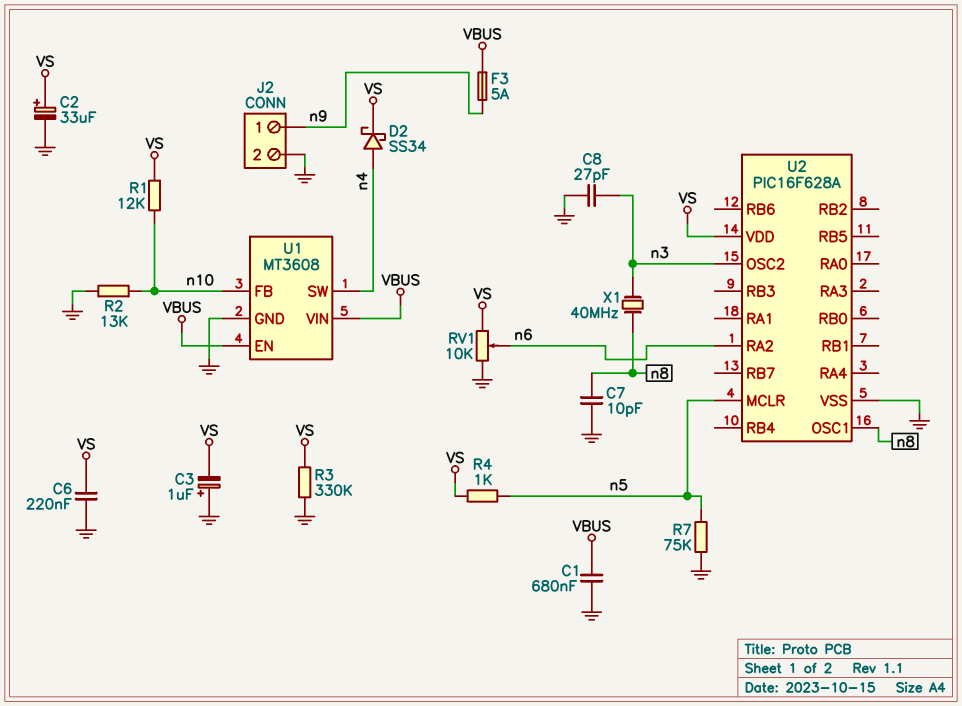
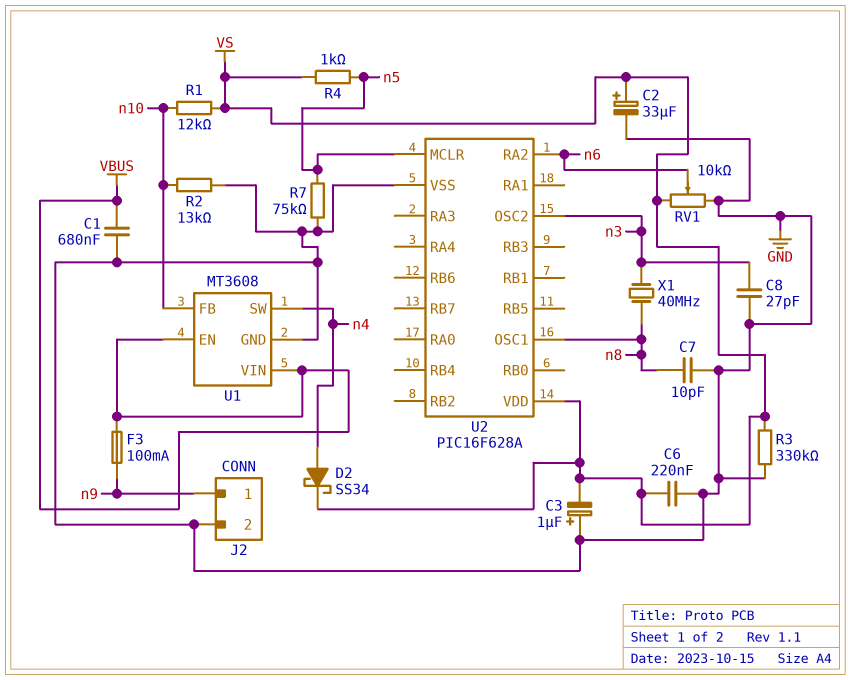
F3: 5A (VBUS, n9) -> 100mA (VBUS, n9)

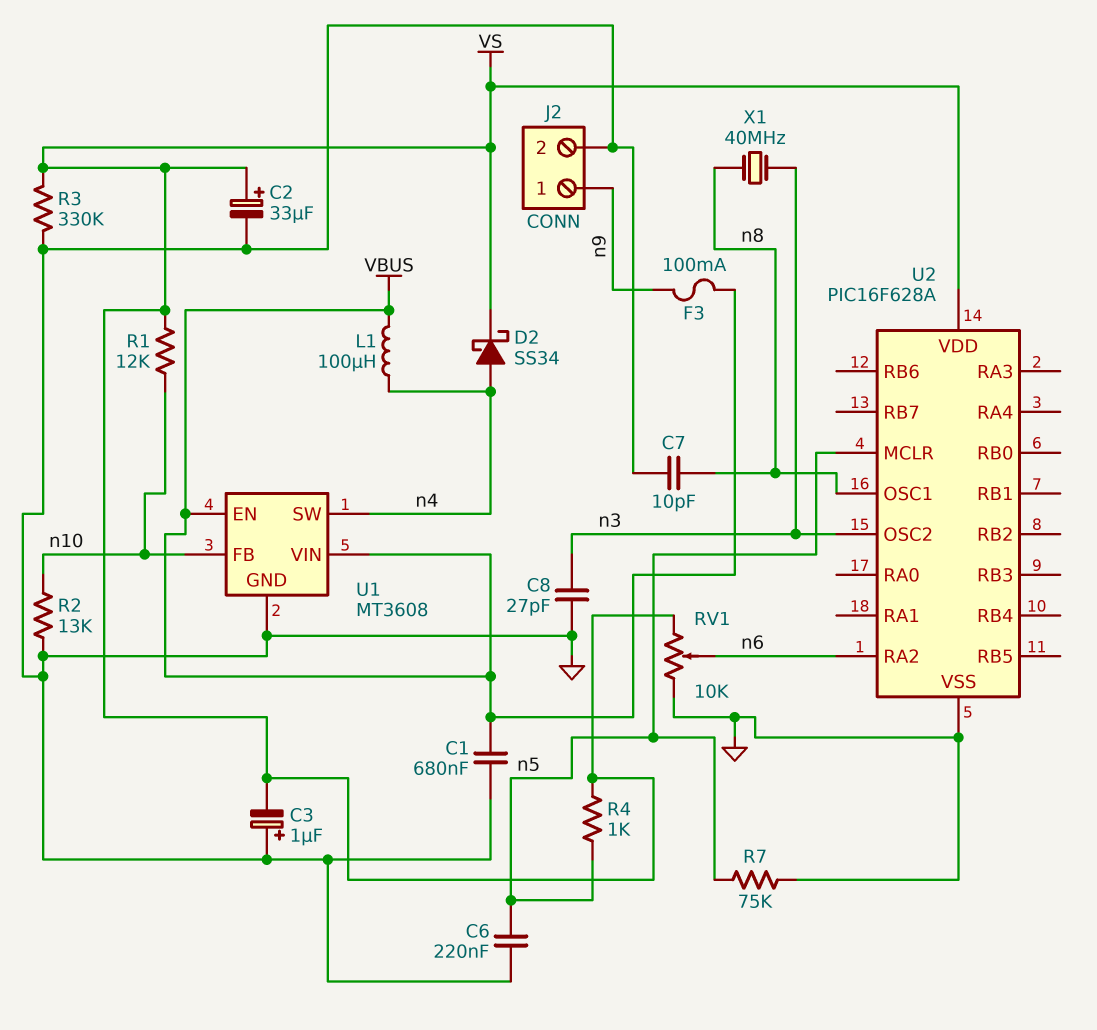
C6: 220nF (GND, VS) -> 220nF (GND, n5)
L1: none -> 100uH (VBUS, n4)

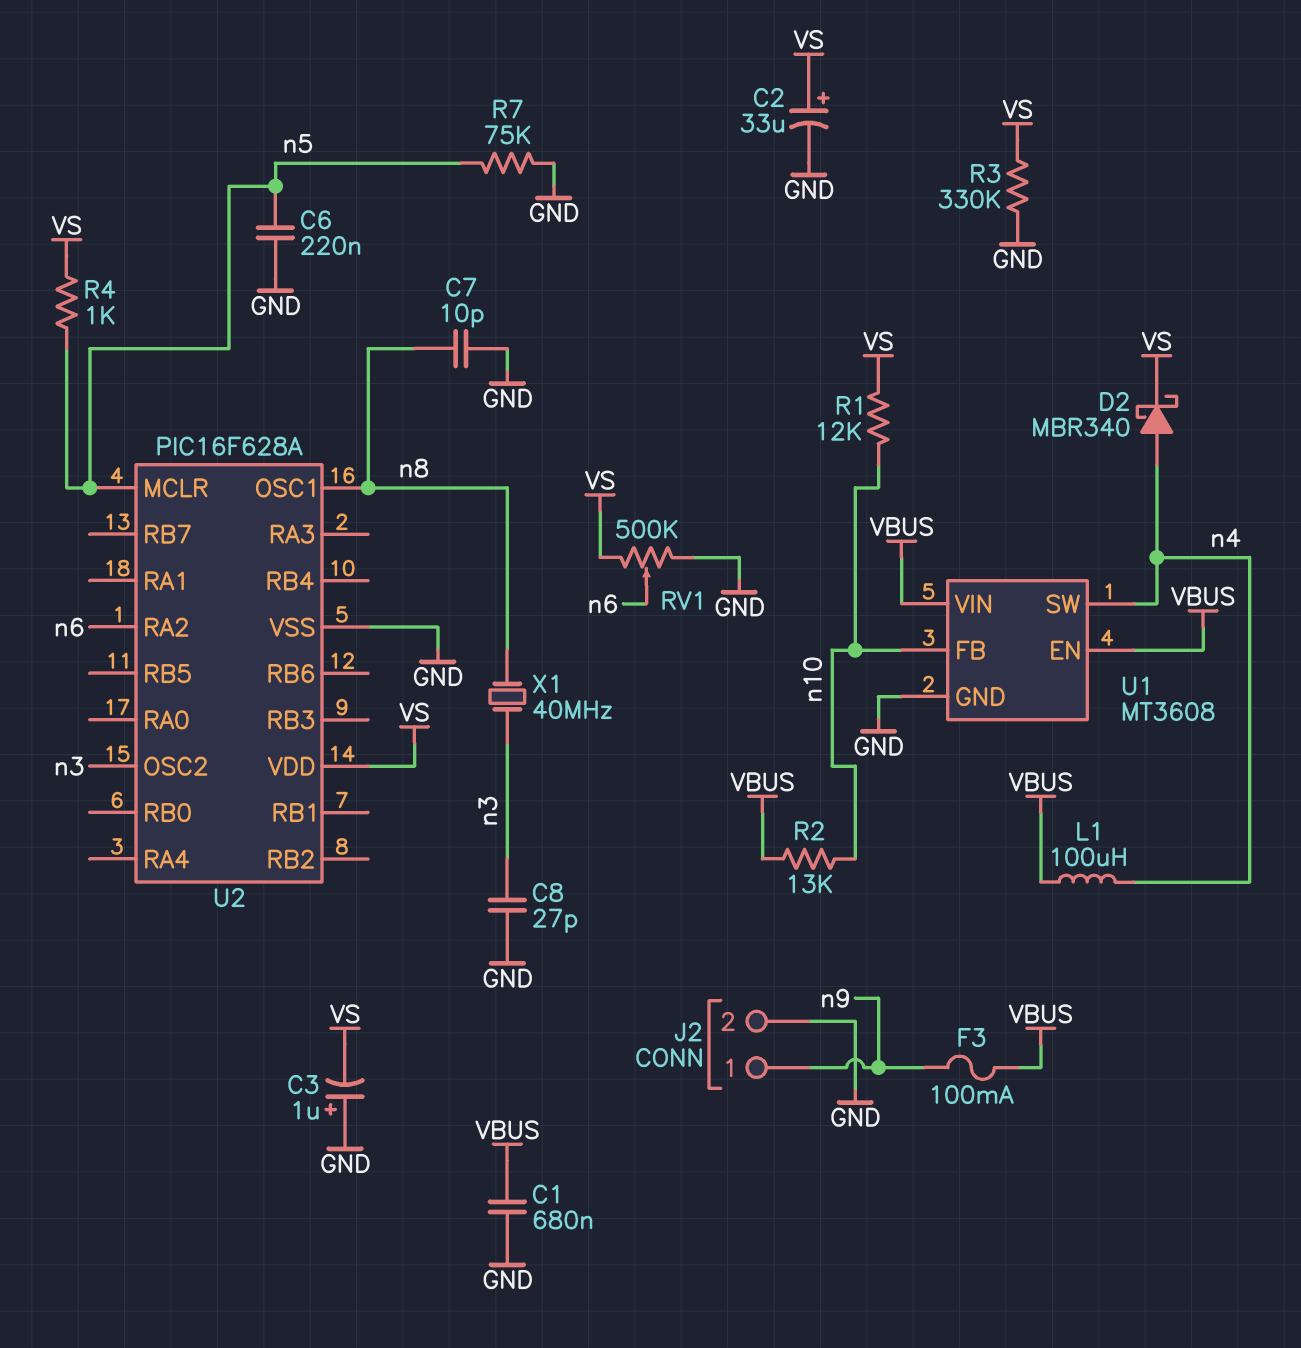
D2: schottky SS34 (A n4, K VS) -> schottky MBR340 (A n4, K VS)
R2: 13k (GND, n10) -> 13k (VBUS, n10)
RV1: 10k (GND, VS, wiper n6) -> 500k (GND, VS, wiper n6)

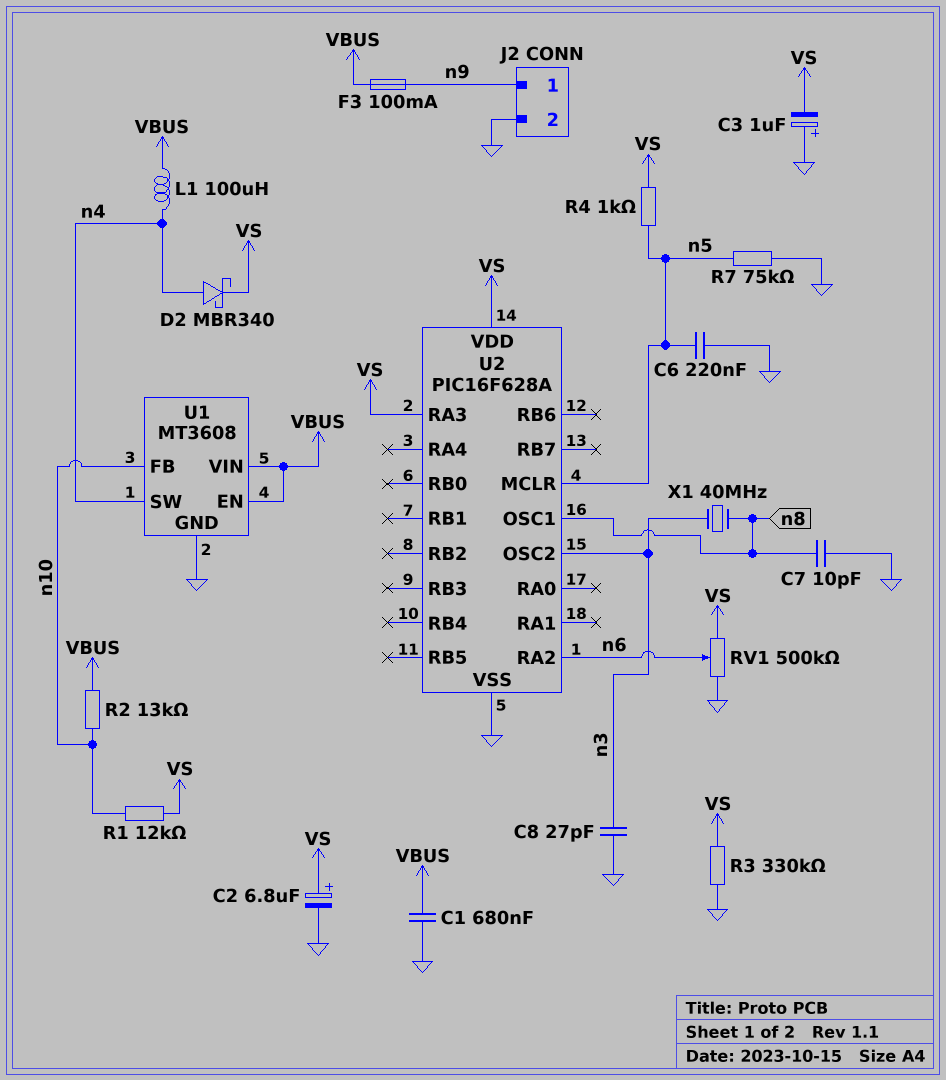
C2: 33uF (plus VS, minus GND) -> 6.8uF (plus VS, minus GND)
U2 pin RA3: none -> VS

